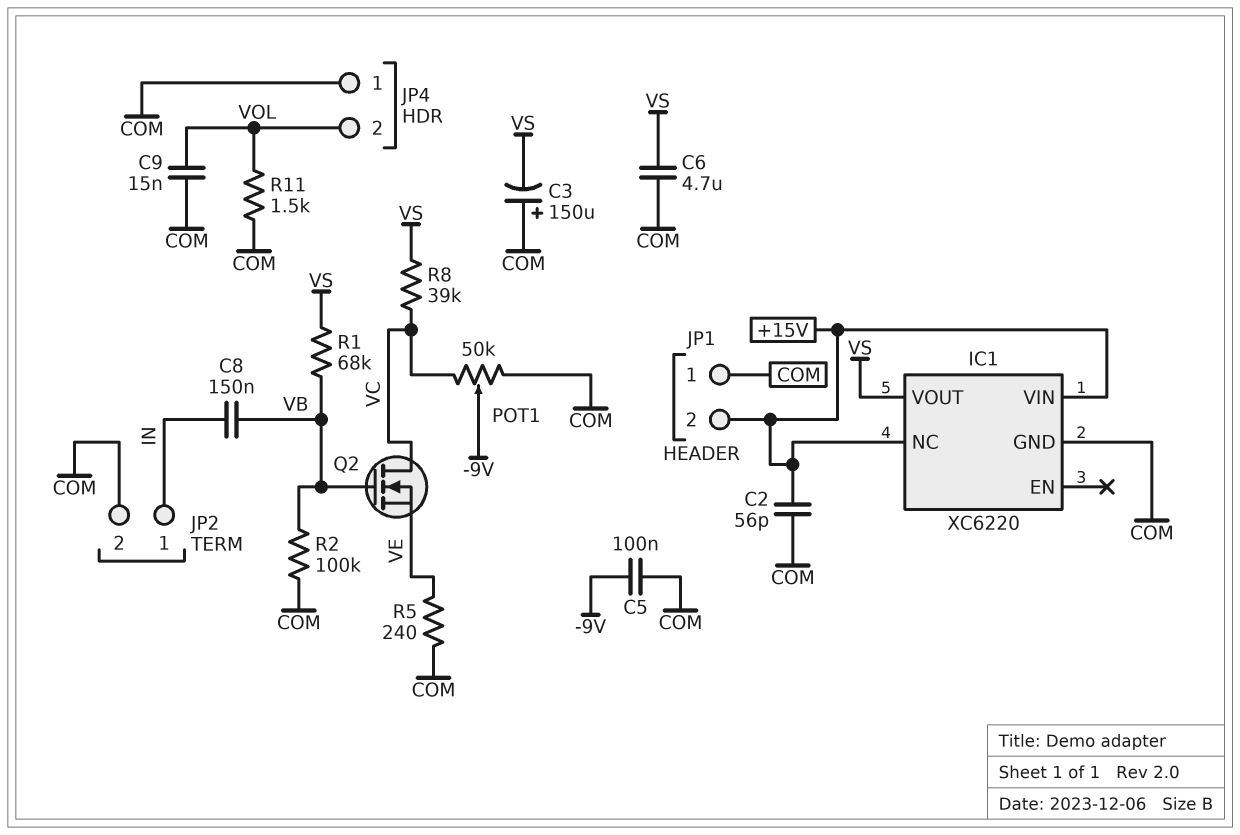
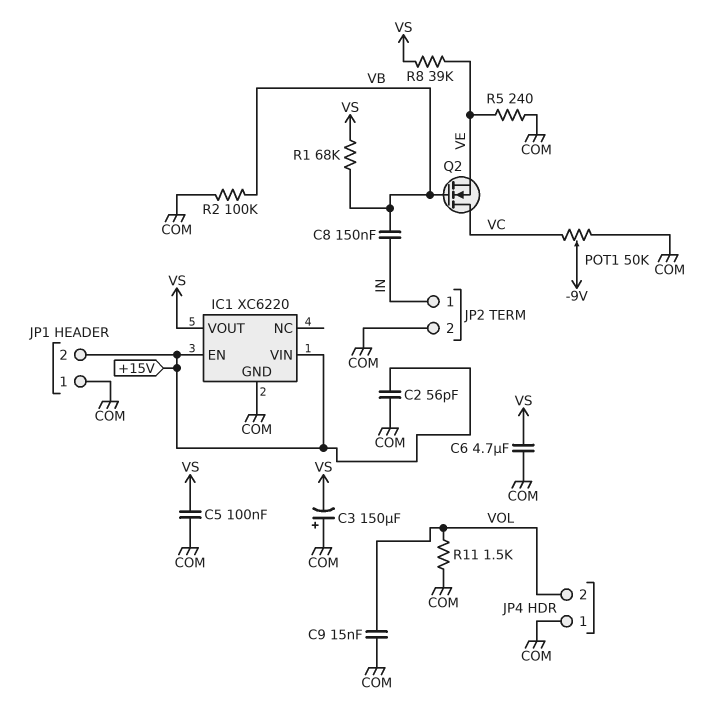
C5: 100nF (-9V, COM) -> 100nF (COM, VS)
IC1 pin EN: none -> +15V
IC1 pin NC: +15V -> none
R8: 39k (VC, VS) -> 39k (VE, VS)

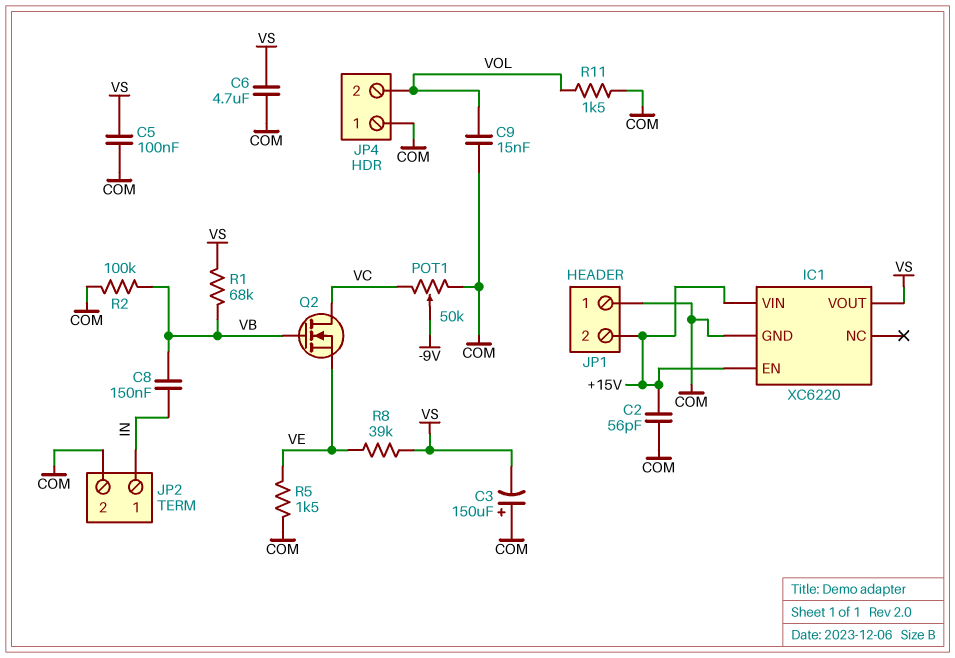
R5: 240 (COM, VE) -> 1.5k (COM, VE)

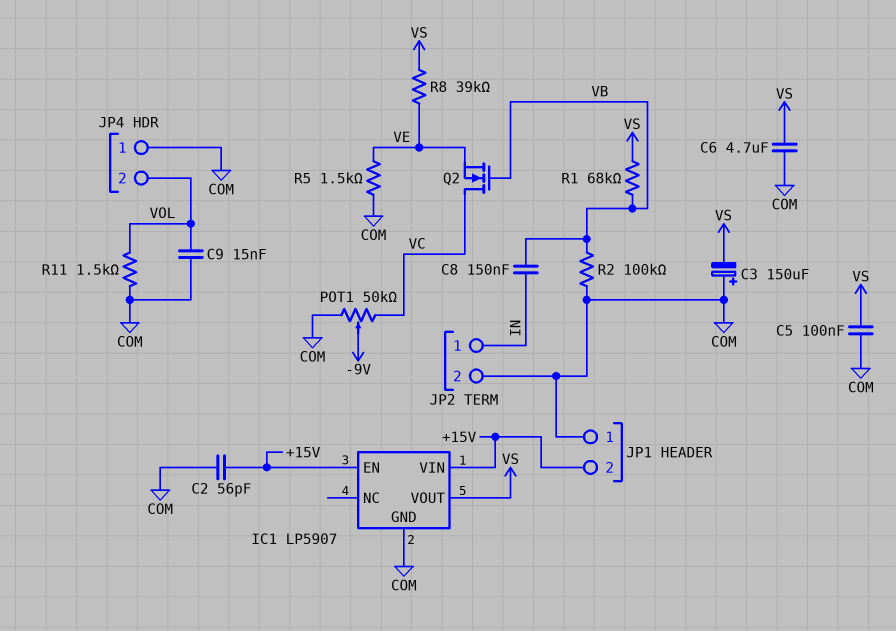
IC1: XC6220 -> LP5907

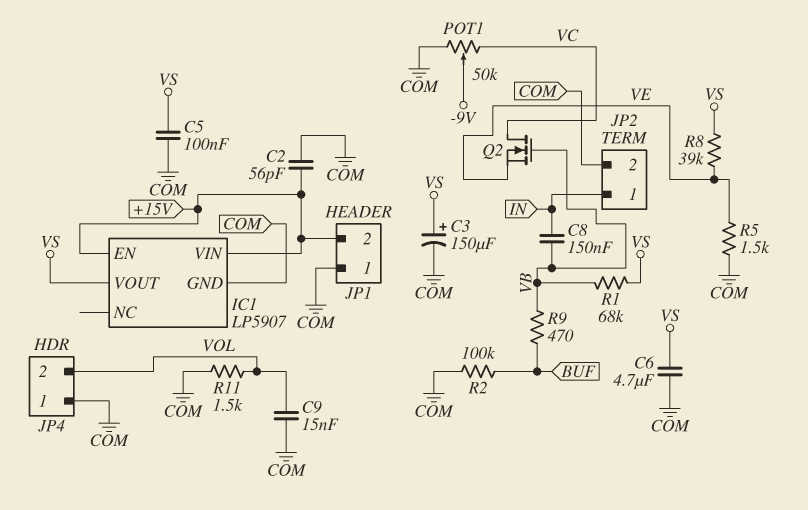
C3: 150uF (plus COM, minus VS) -> 150uF (plus VS, minus COM)
R2: 100k (COM, VB) -> 100k (BUF, COM)
R9: none -> 470 (BUF, VB)

